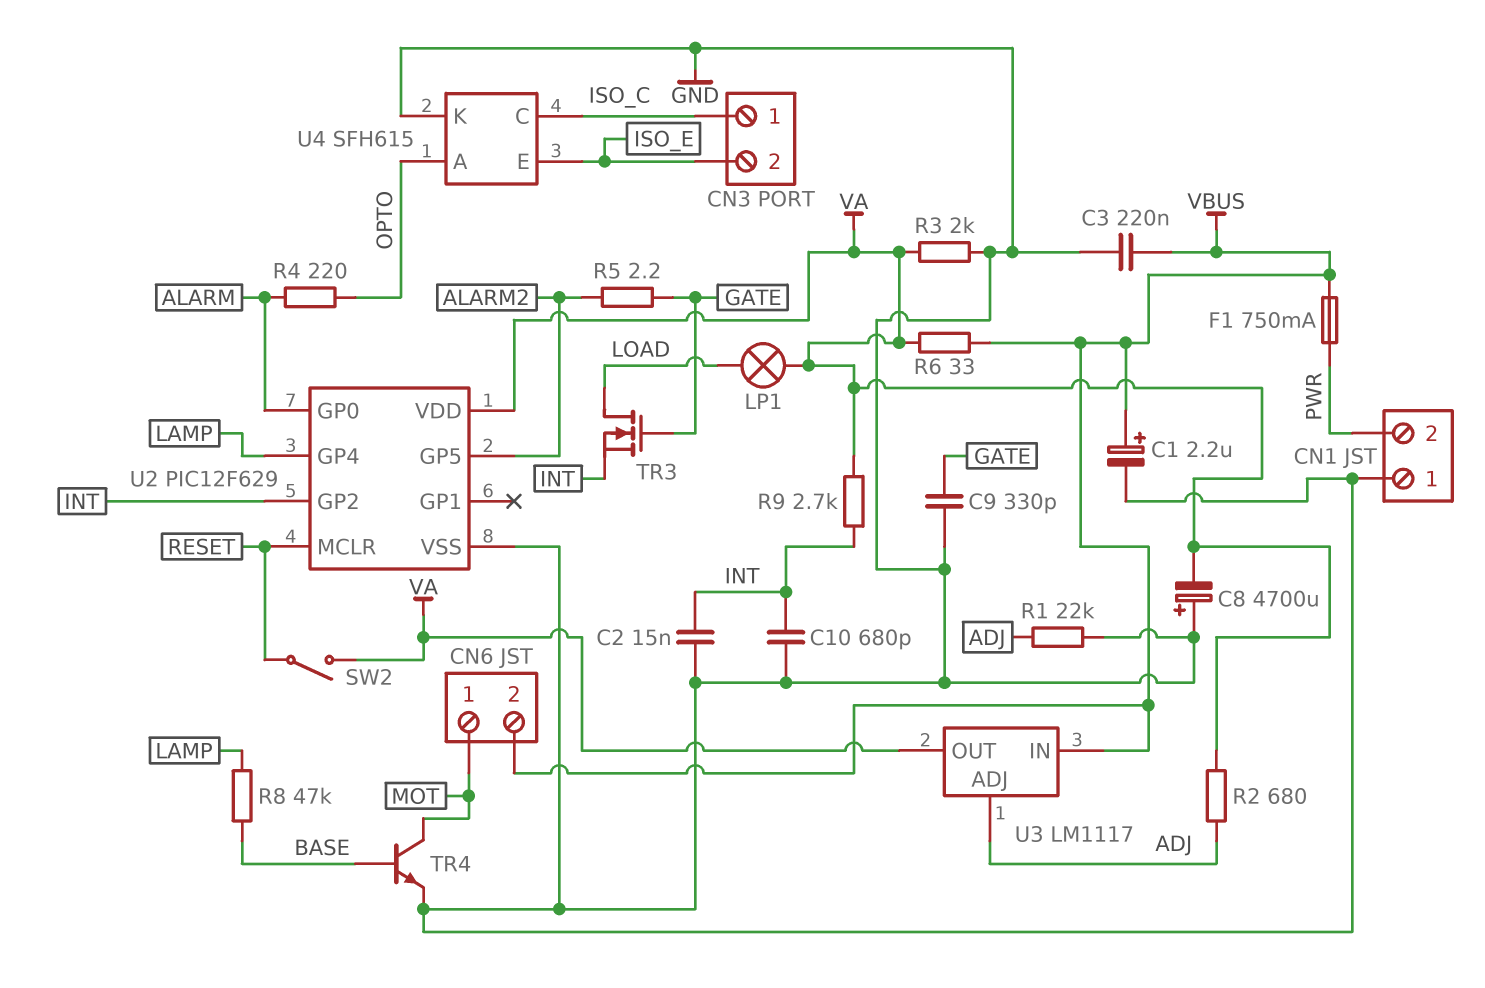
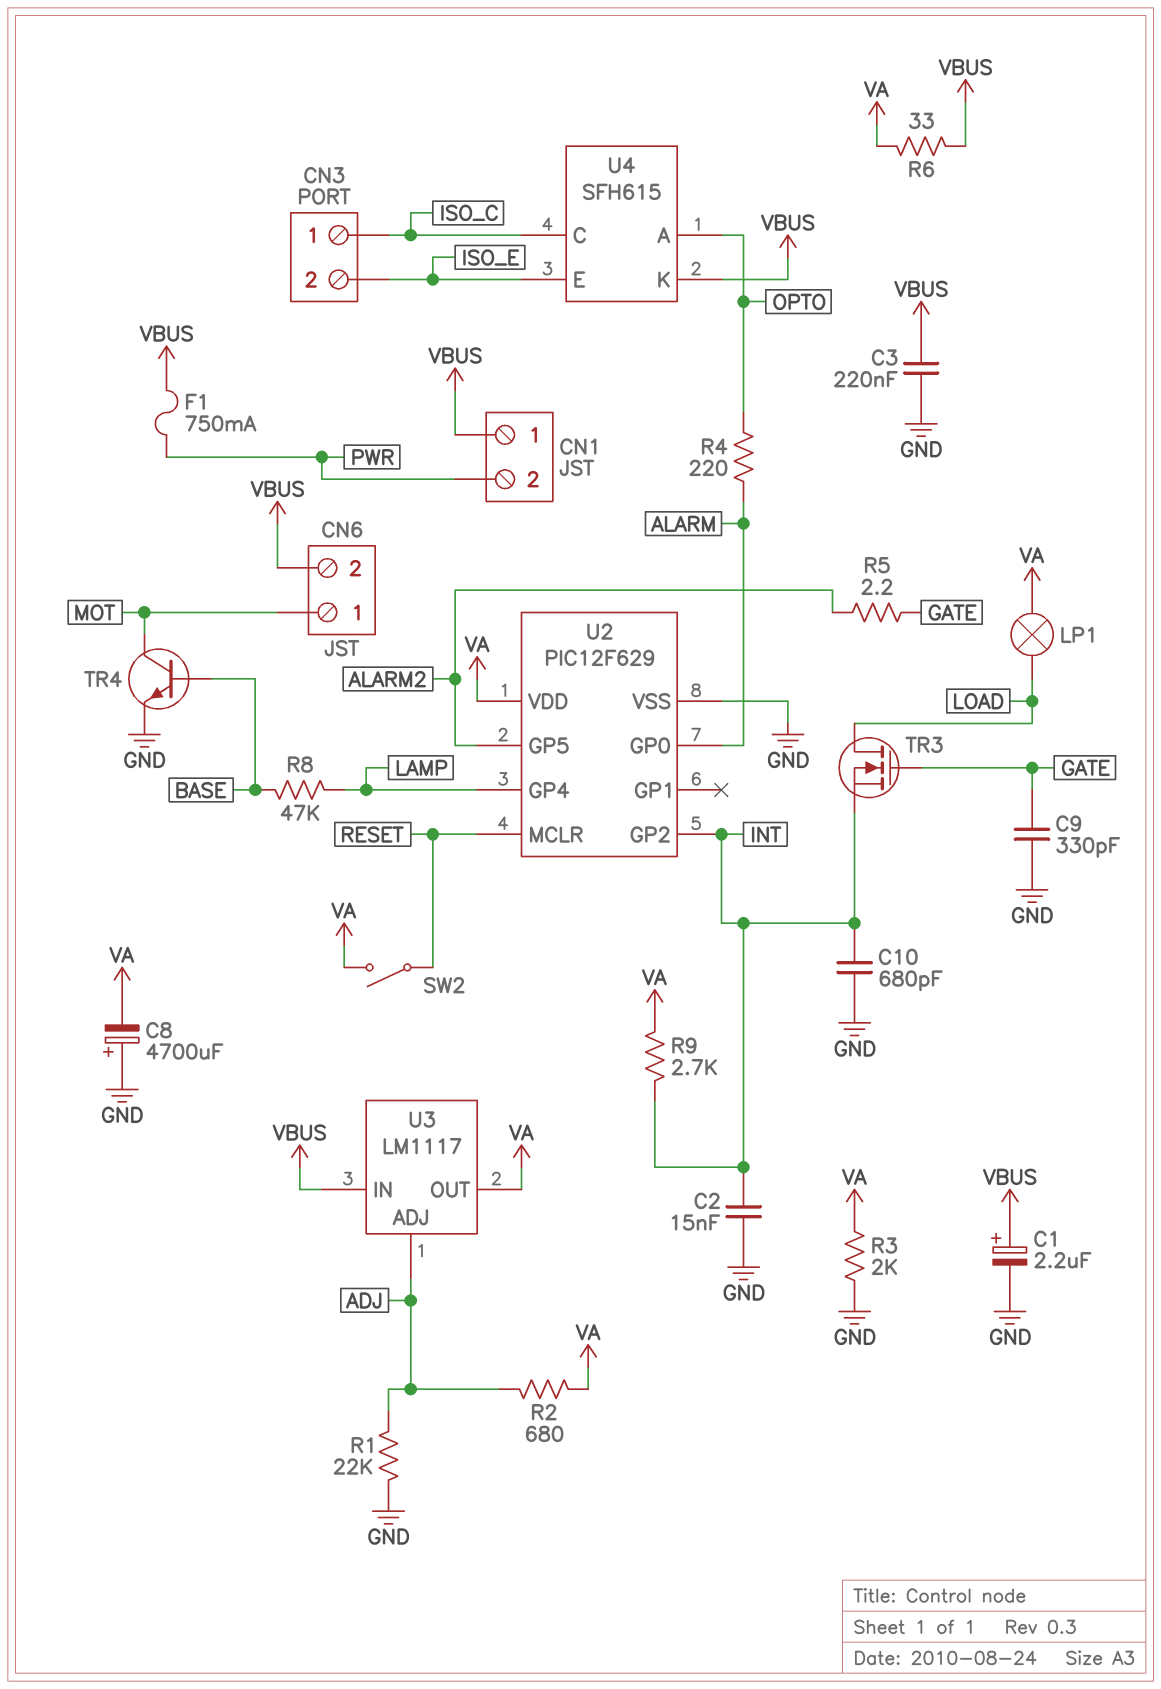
CN1 pin 1: GND -> VBUS
U4 pin K: GND -> VBUS

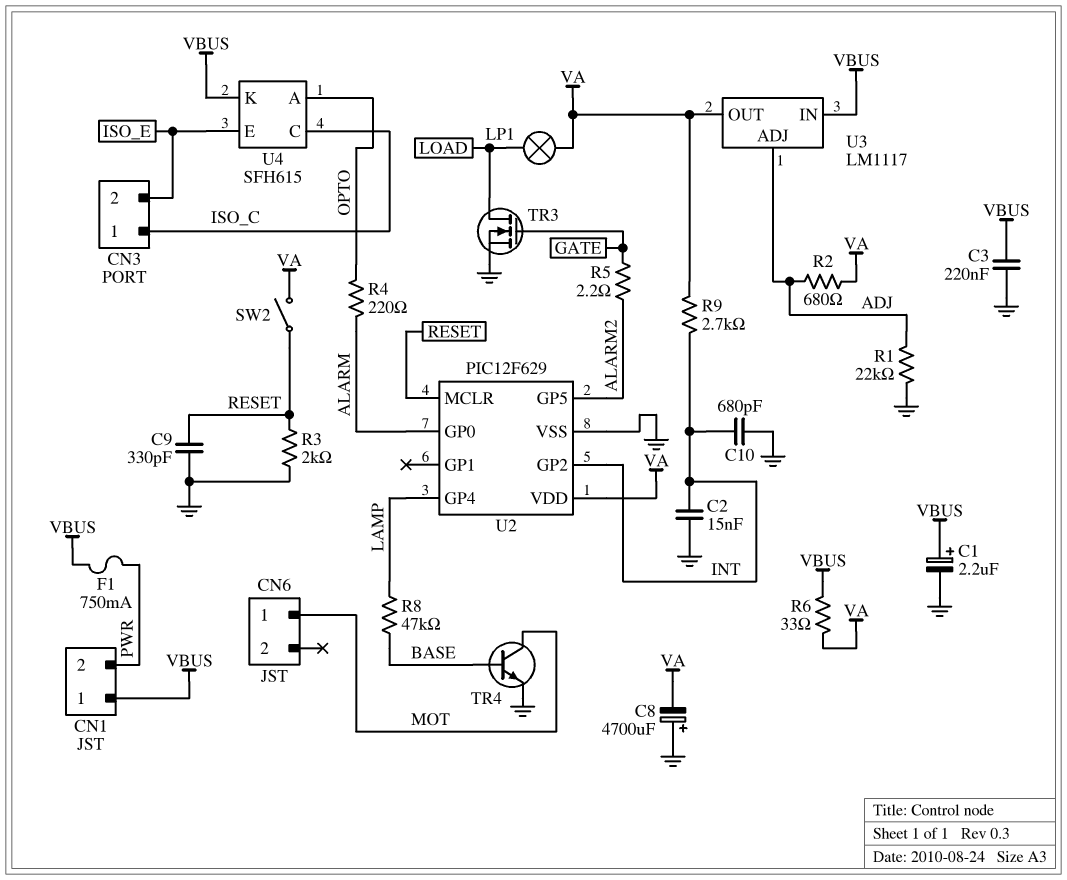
C9: 330pF (GATE, GND) -> 330pF (GND, RESET)
CN6 pin 2: VBUS -> none
R3: 2k (GND, VA) -> 2k (GND, RESET)
TR3: NMOS (G GATE, D LOAD, S INT) -> NMOS (G GATE, D LOAD, S GND)

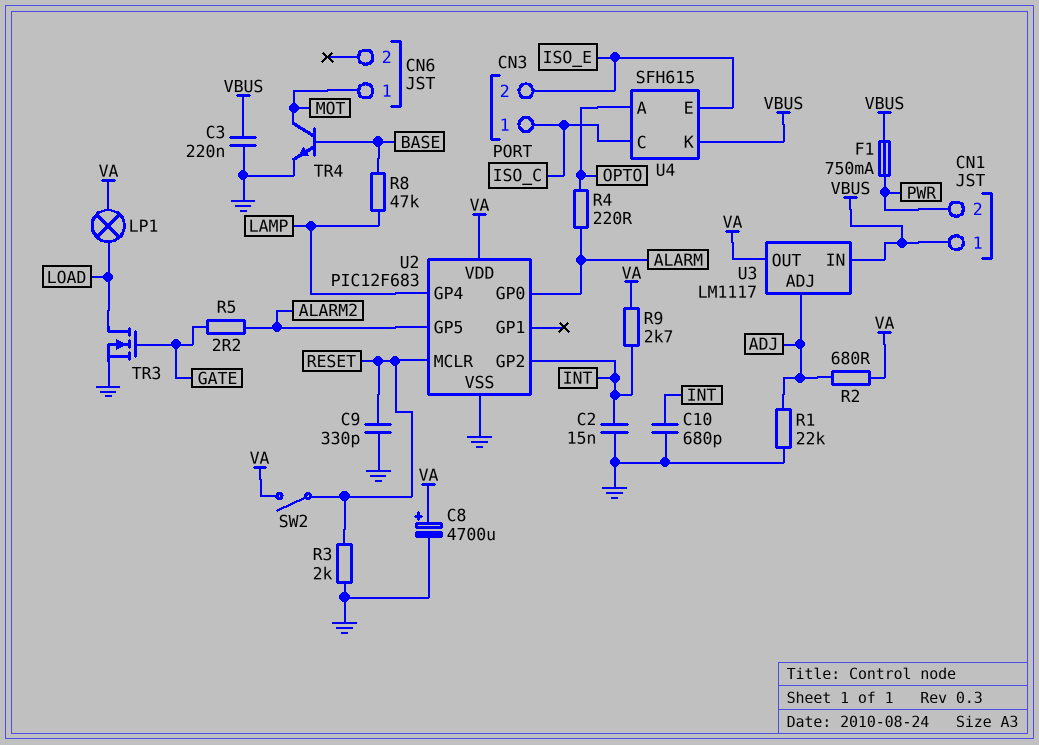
C1: 2.2uF (plus VBUS, minus GND) -> none
C8: 4700uF (plus GND, minus VA) -> 4700uF (plus VA, minus GND)
R6: 33 (VA, VBUS) -> none
U2: PIC12F629 -> PIC12F683

